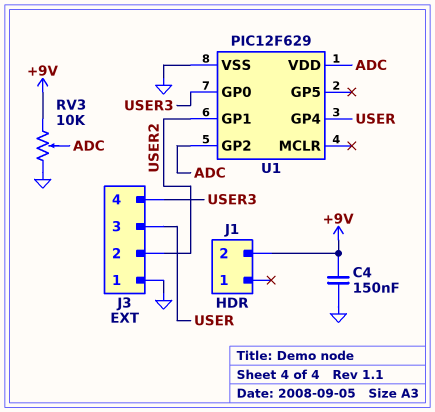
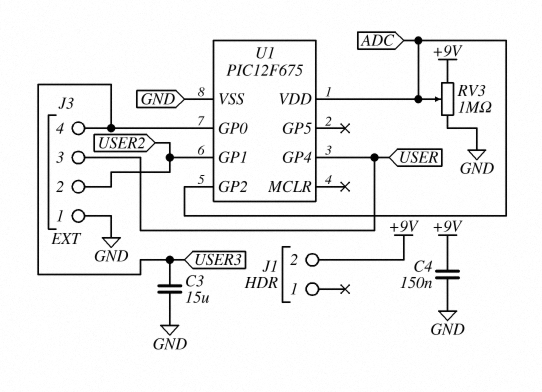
C3: none -> 15uF (GND, USER3)
RV3: 10k (+9V, GND, wiper ADC) -> 1M (+9V, GND, wiper ADC)
U1: PIC12F629 -> PIC12F675

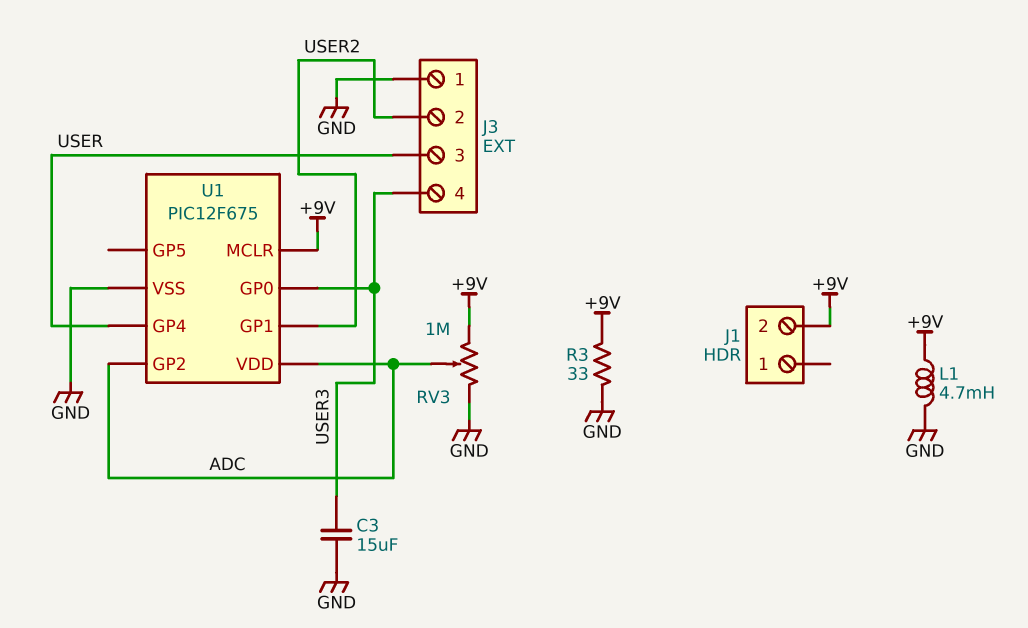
C4: 150nF (+9V, GND) -> none
L1: none -> 4.7mH (+9V, GND)
R3: none -> 33 (+9V, GND)
U1 pin MCLR: none -> +9V

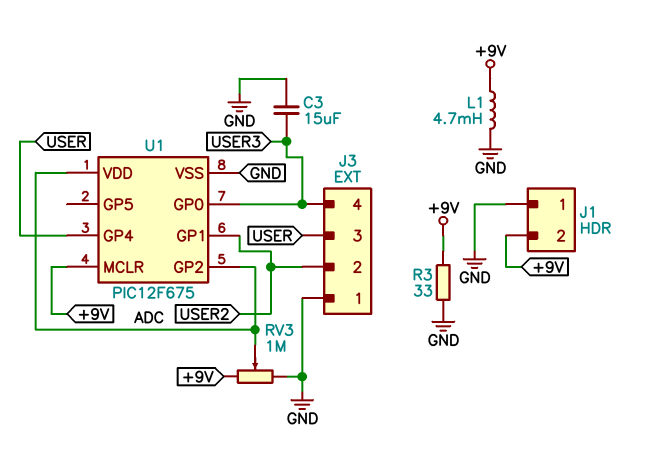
J1 pin 1: none -> GND

